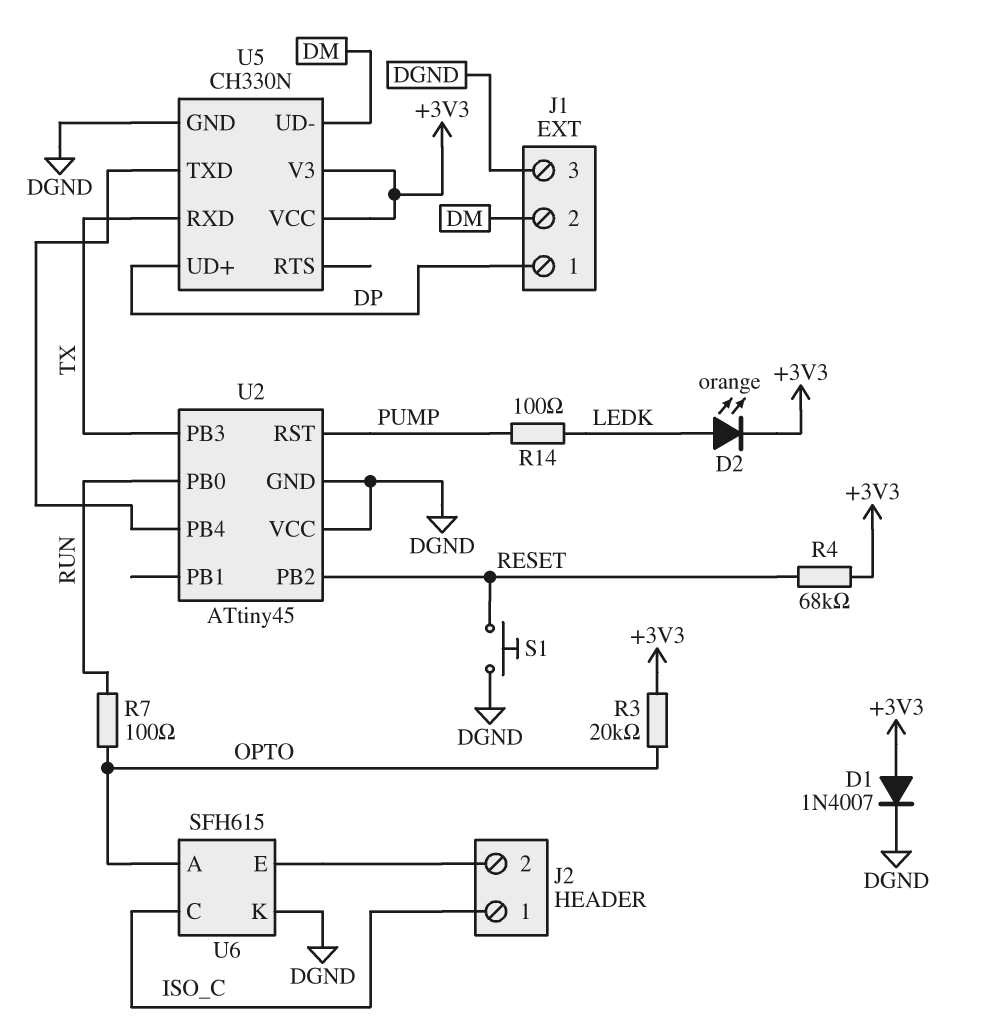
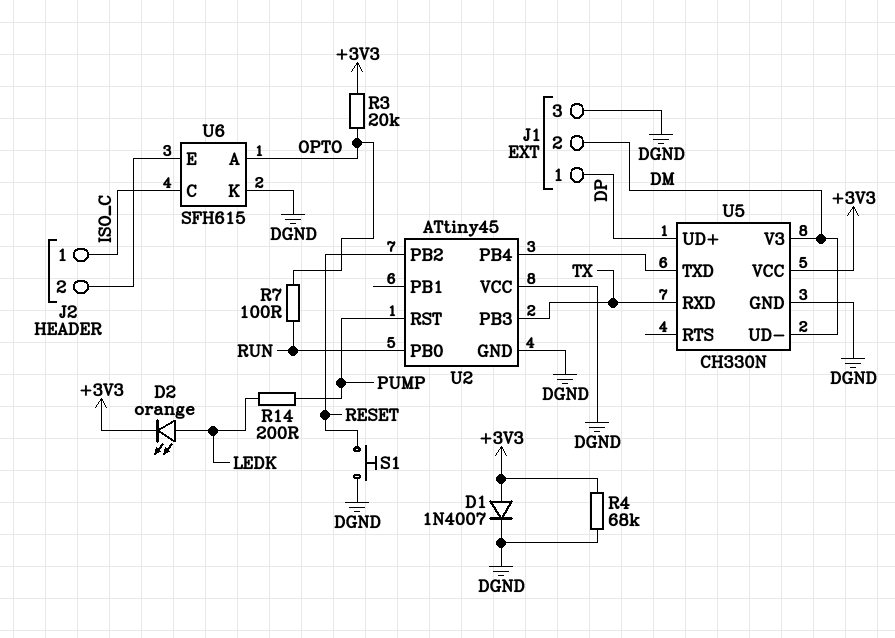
R4: 68k (+3V3, RESET) -> 68k (+3V3, DGND)
R14: 100 (LEDK, PUMP) -> 200 (LEDK, PUMP)
U5 pin V3: +3V3 -> DM

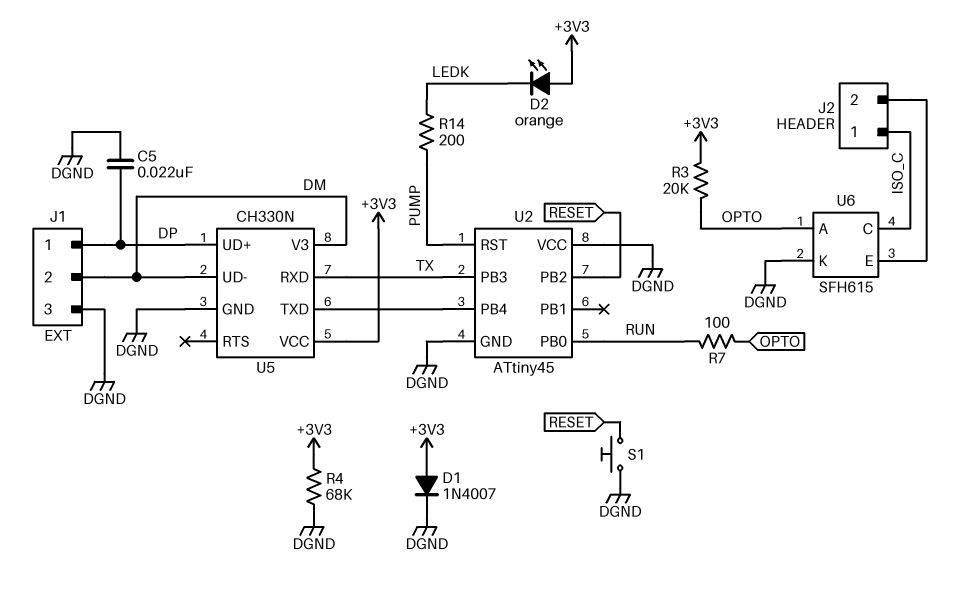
C5: none -> 22nF (DGND, DP)
D2: LED orange (A LEDK, K +3V3) -> LED orange (A +3V3, K LEDK)

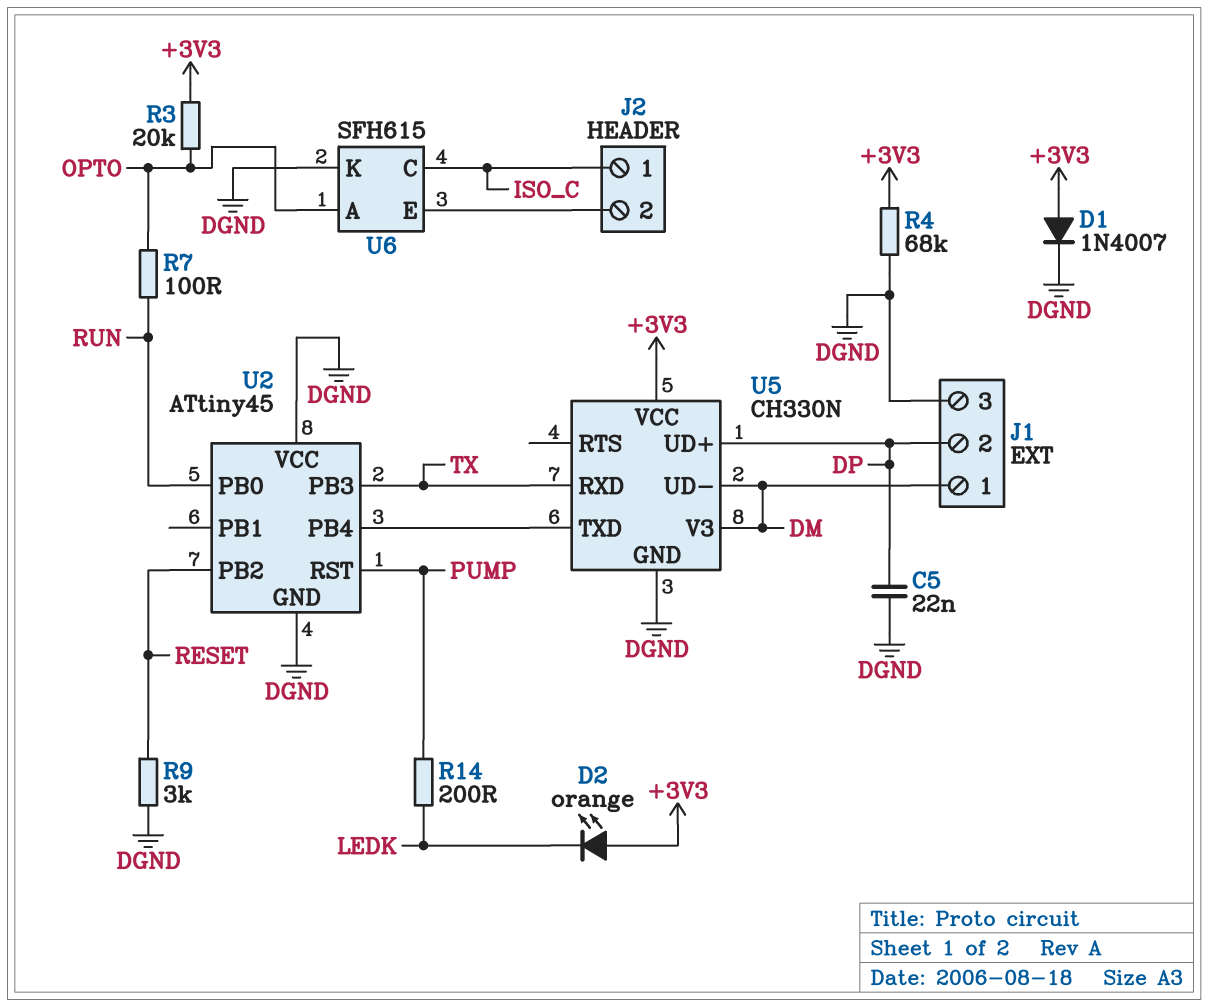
J1 pin 1: DP -> DM
J1 pin 2: DM -> DP
R9: none -> 3k (DGND, RESET)
S1: button (DGND, RESET) -> none

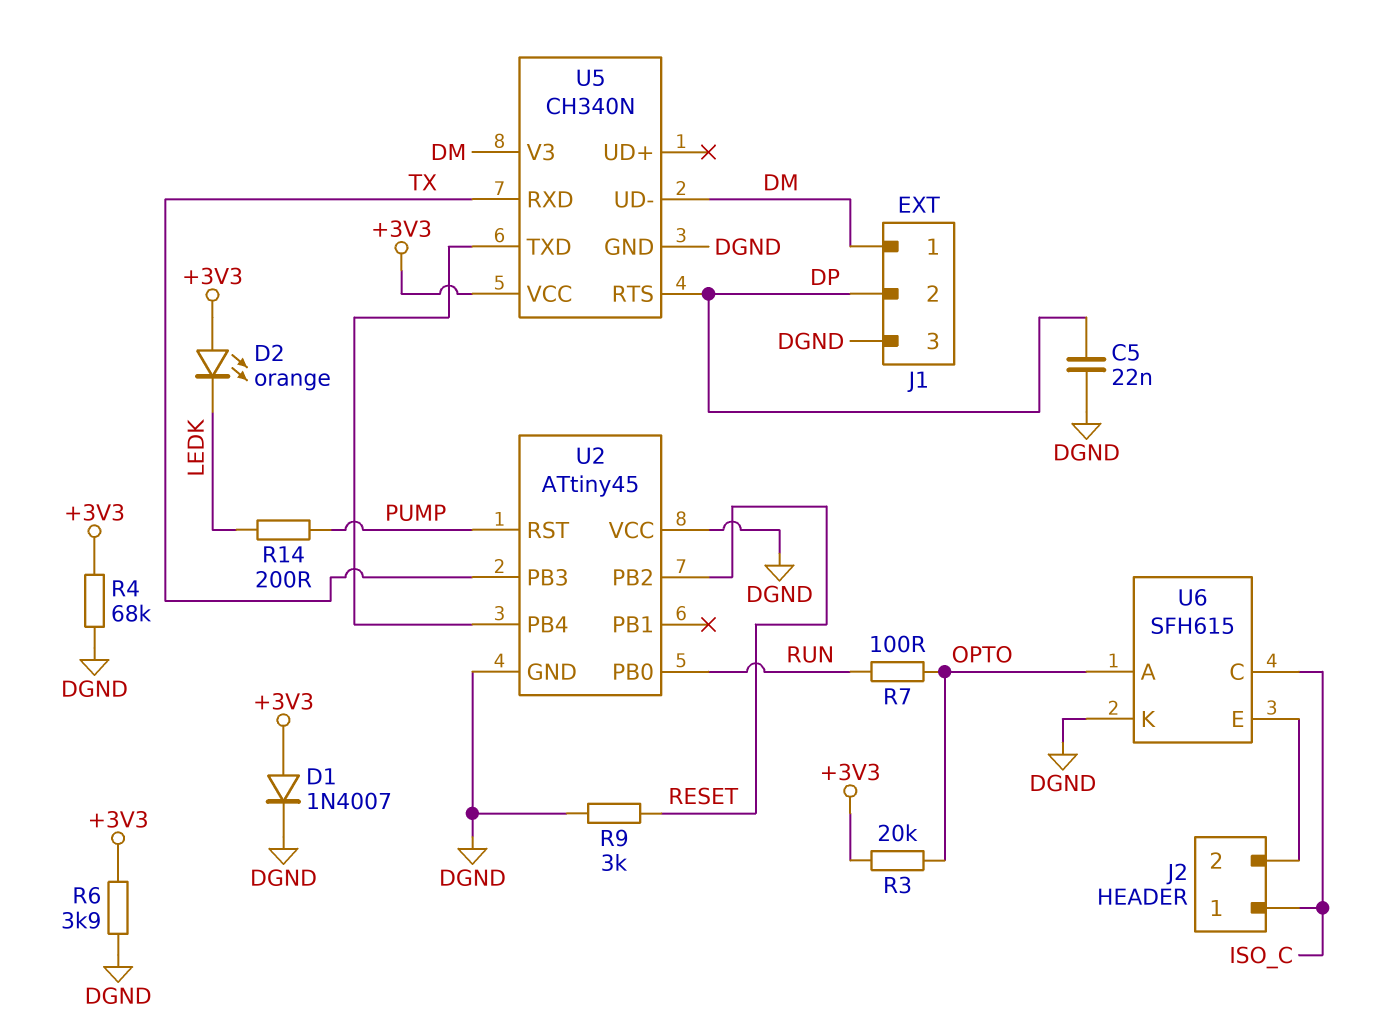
R6: none -> 3.9k (+3V3, DGND)
U5: CH330N -> CH340N
U5 pin RTS: none -> DP
U5 pin UD+: DP -> none

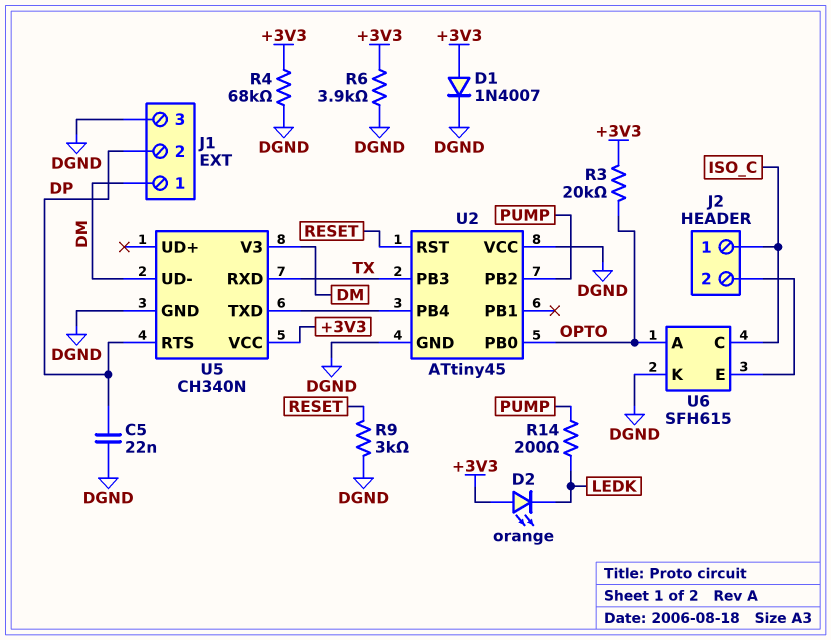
R7: 100 (OPTO, RUN) -> none
U2 pin PB0: RUN -> OPTO
U2 pin PB2: RESET -> PUMP
U2 pin RST: PUMP -> RESET

